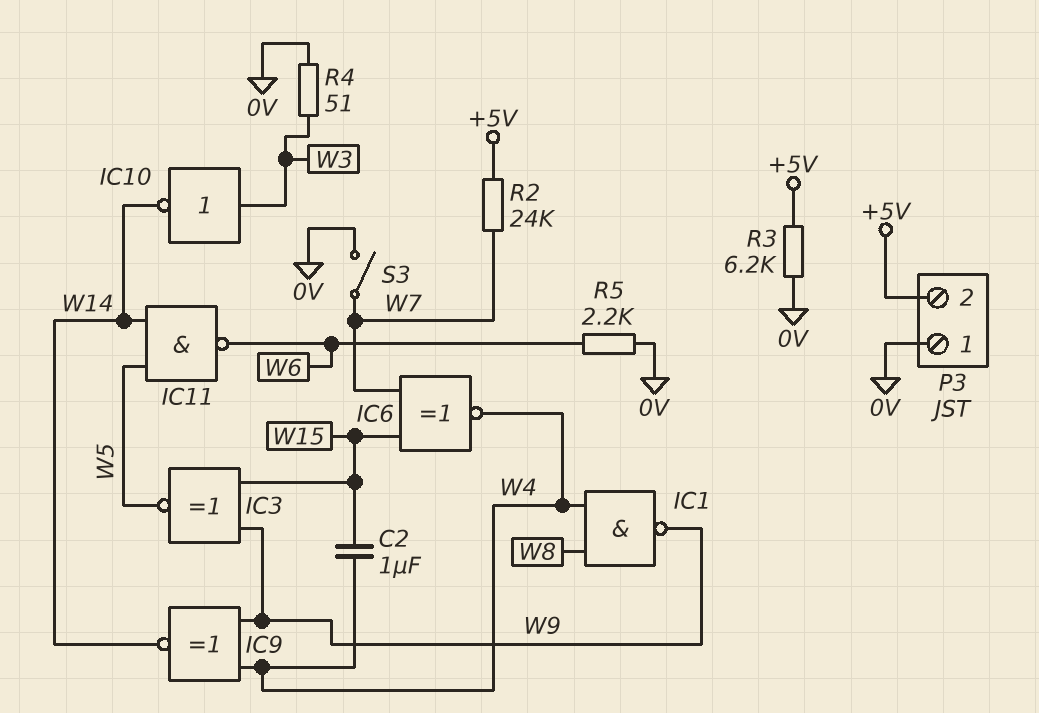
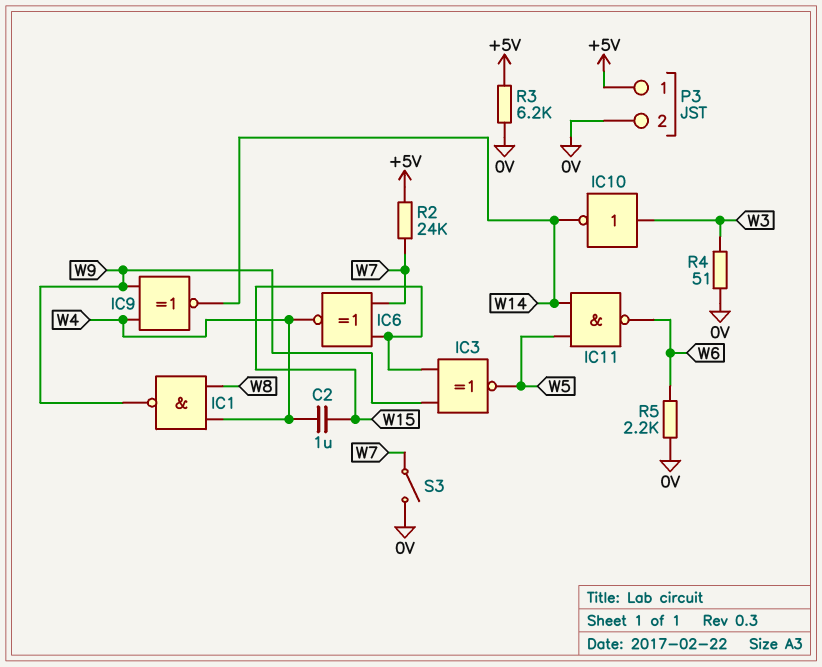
P3 pin 1: 0V -> +5V
P3 pin 2: +5V -> 0V

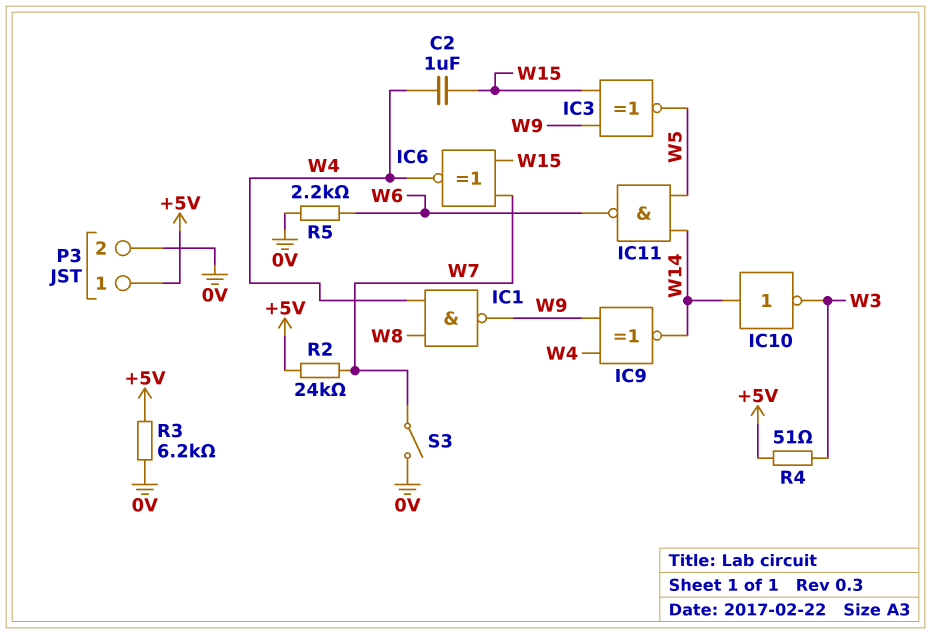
IC10: NOT (in W3, out W14) -> NOT (in W14, out W3)
R4: 51 (0V, W3) -> 51 (+5V, W3)

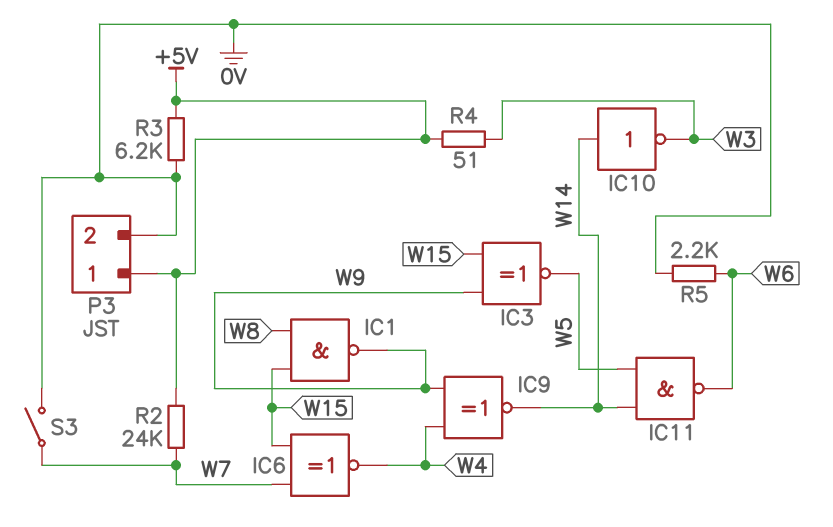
C2: 1uF (W4, W15) -> none
IC1: NAND (in W4, in W8, out W9) -> NAND (in W8, in W15, out W9)

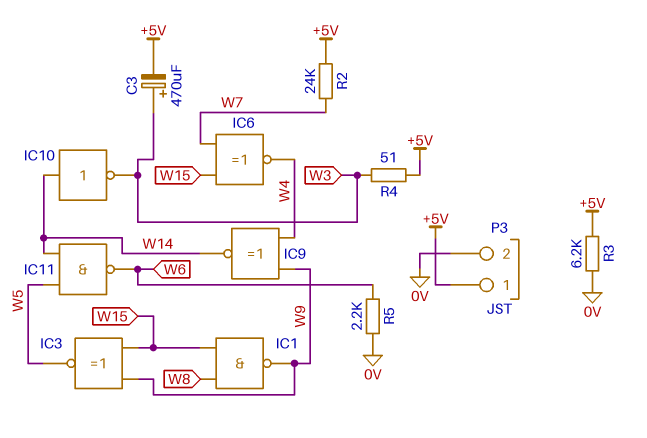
C3: none -> 470uF (plus W3, minus +5V)
S3: switch (0V, W7) -> none

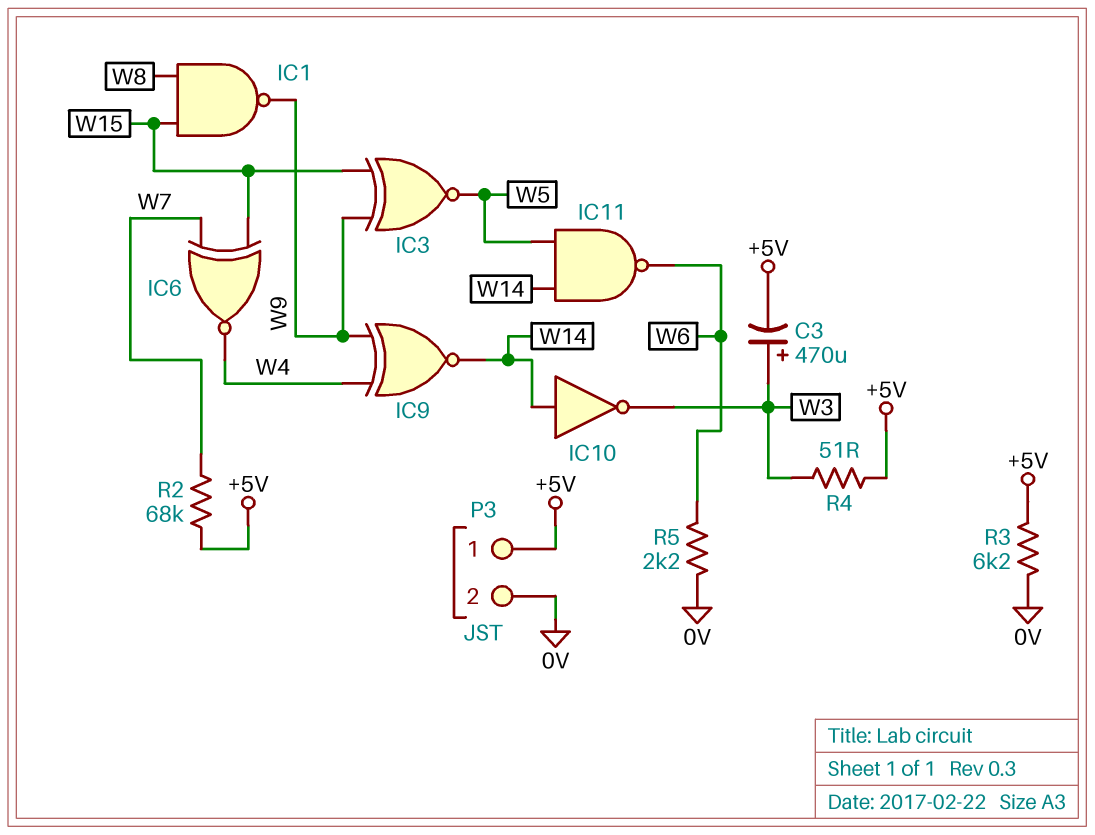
R2: 24k (+5V, W7) -> 68k (+5V, W7)

